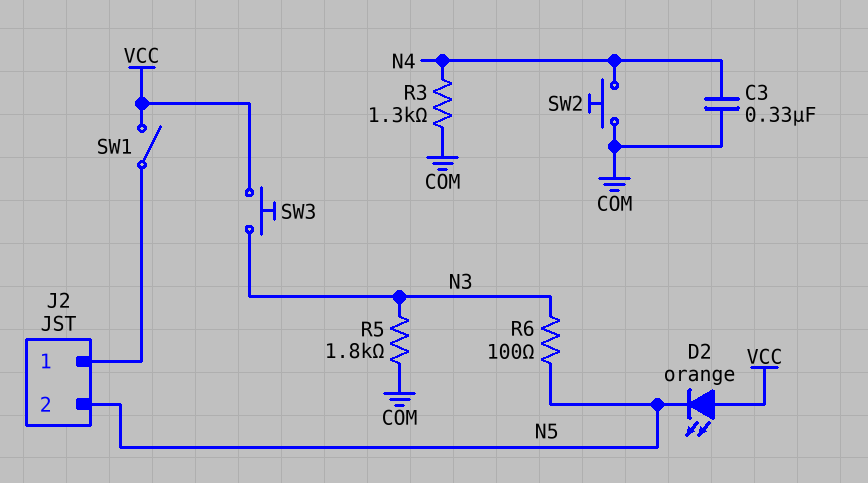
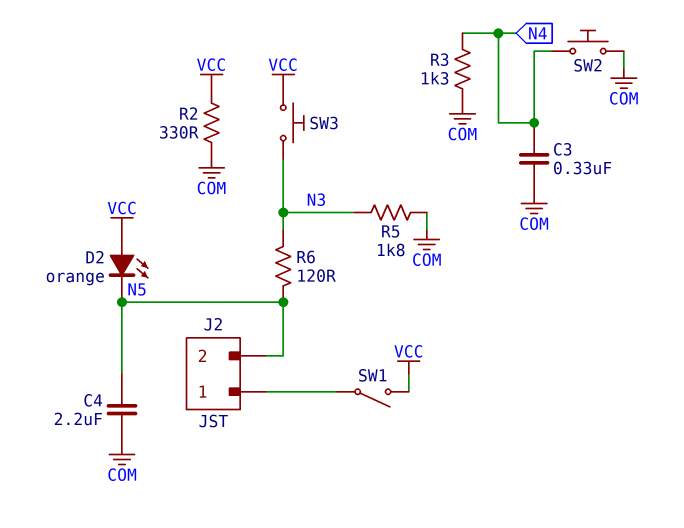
C4: none -> 2.2uF (COM, N5)
R2: none -> 330 (COM, VCC)
R6: 100 (N3, N5) -> 120 (N3, N5)

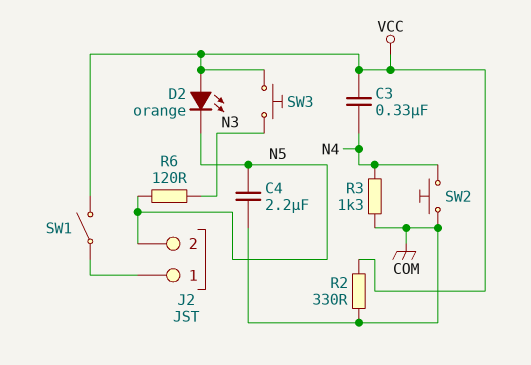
C3: 330nF (COM, N4) -> 330nF (N4, VCC)
R5: 1.8k (COM, N3) -> none

